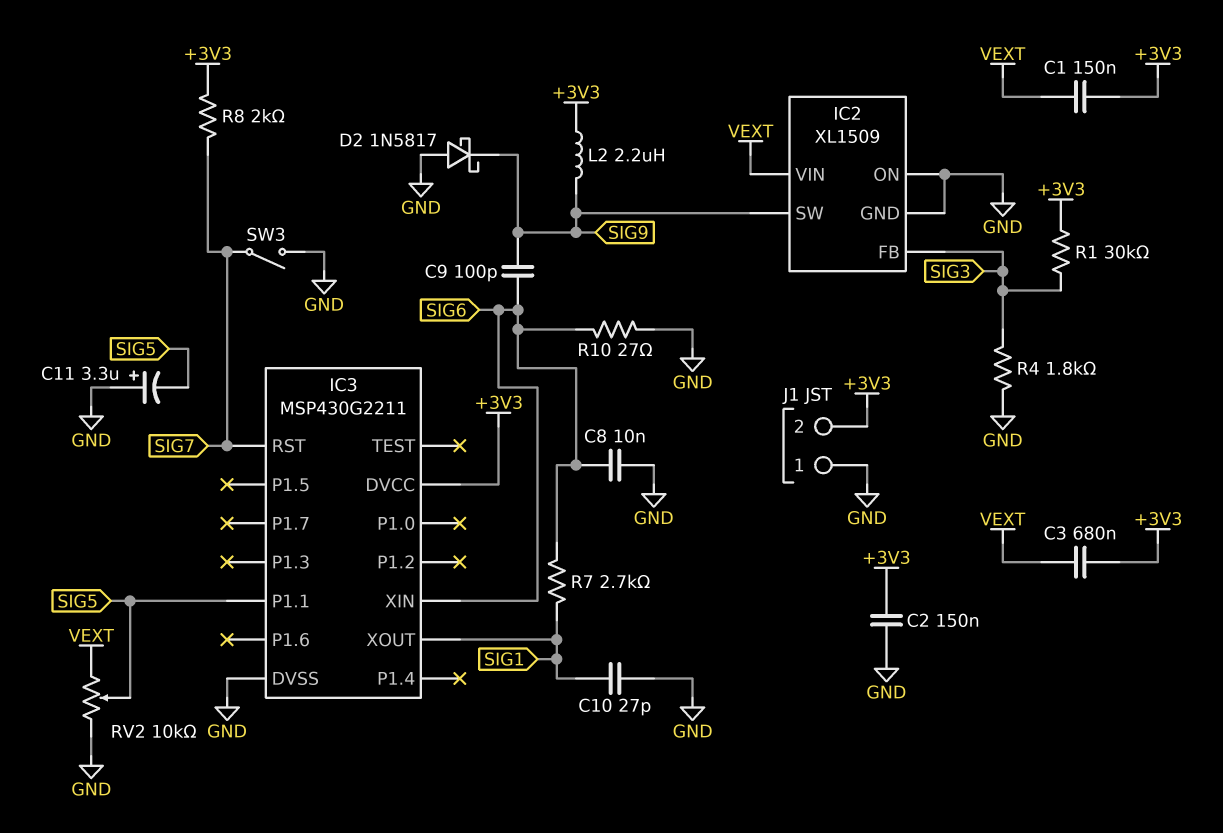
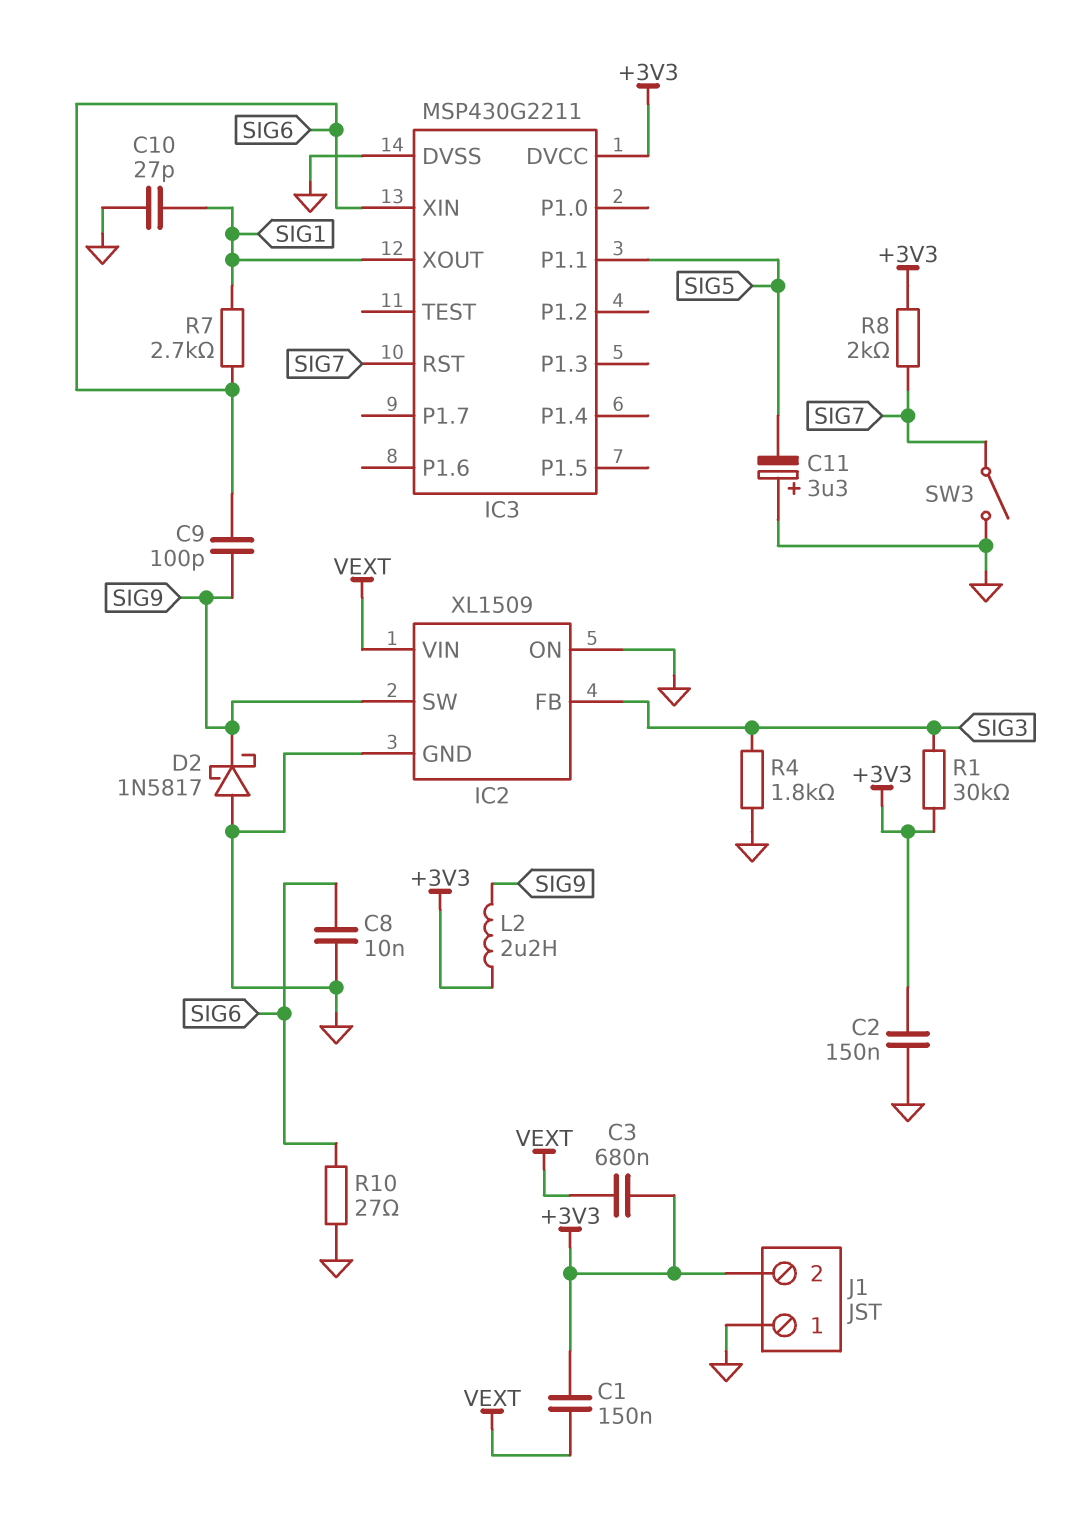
RV2: 10k (GND, VEXT, wiper SIG5) -> none

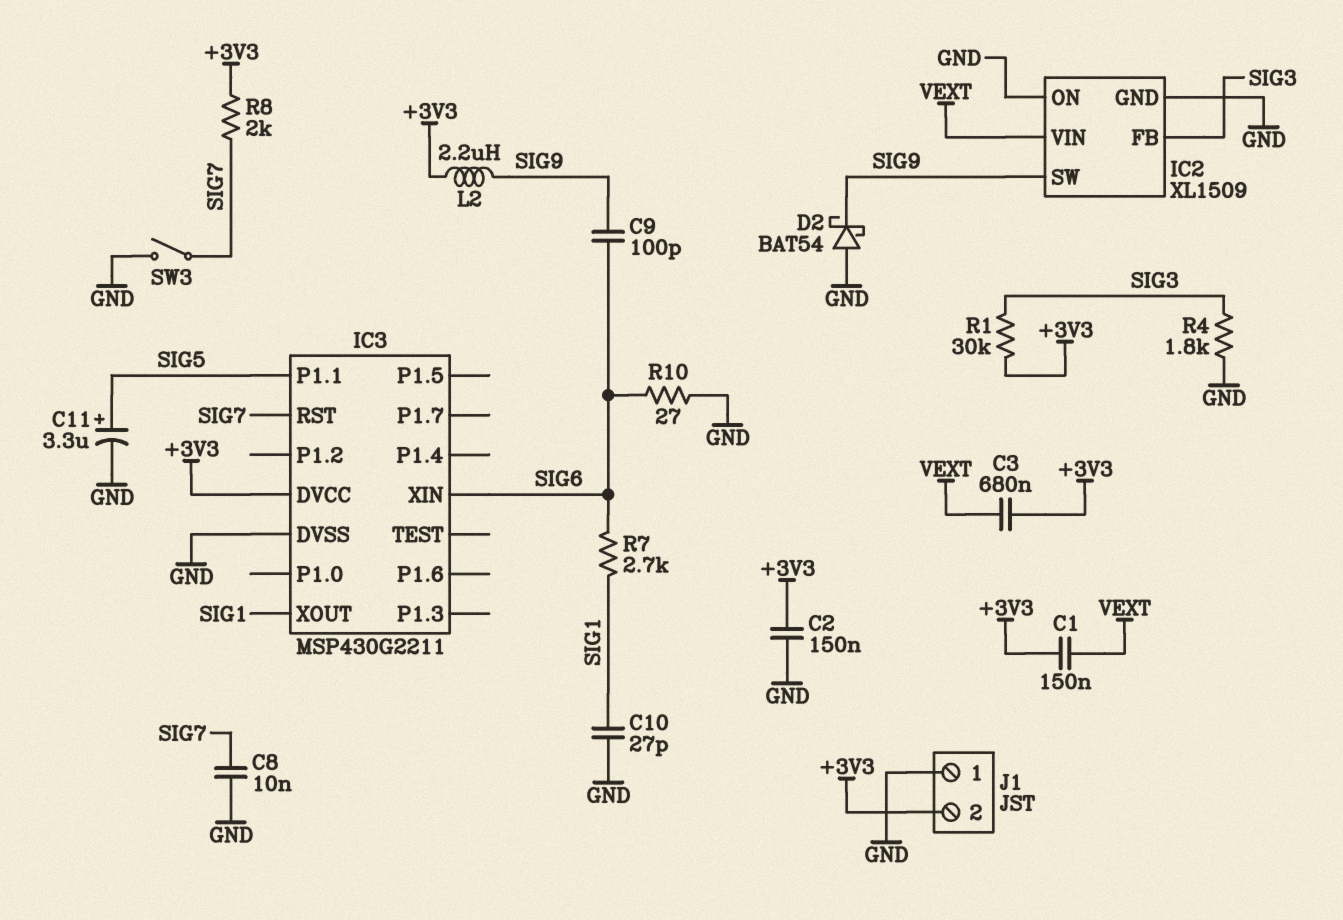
C8: 10nF (GND, SIG6) -> 10nF (GND, SIG7)
C11: 3.3uF (plus GND, minus SIG5) -> 3.3uF (plus SIG5, minus GND)
D2: schottky 1N5817 (A GND, K SIG9) -> schottky BAT54 (A GND, K SIG9)

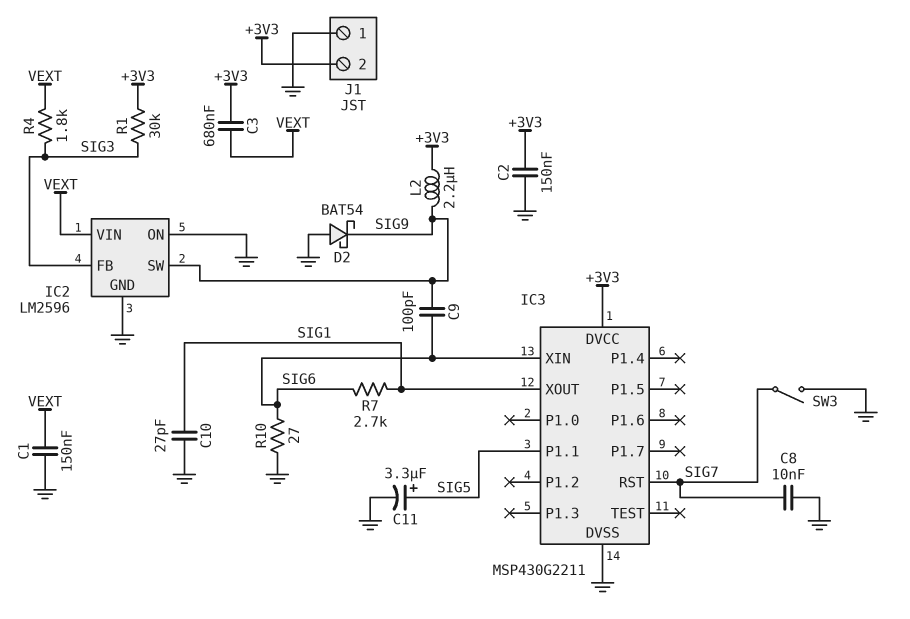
C1: 150nF (+3V3, VEXT) -> 150nF (GND, VEXT)
IC2: XL1509 -> LM2596
R4: 1.8k (GND, SIG3) -> 1.8k (SIG3, VEXT)
R8: 2k (+3V3, SIG7) -> none

